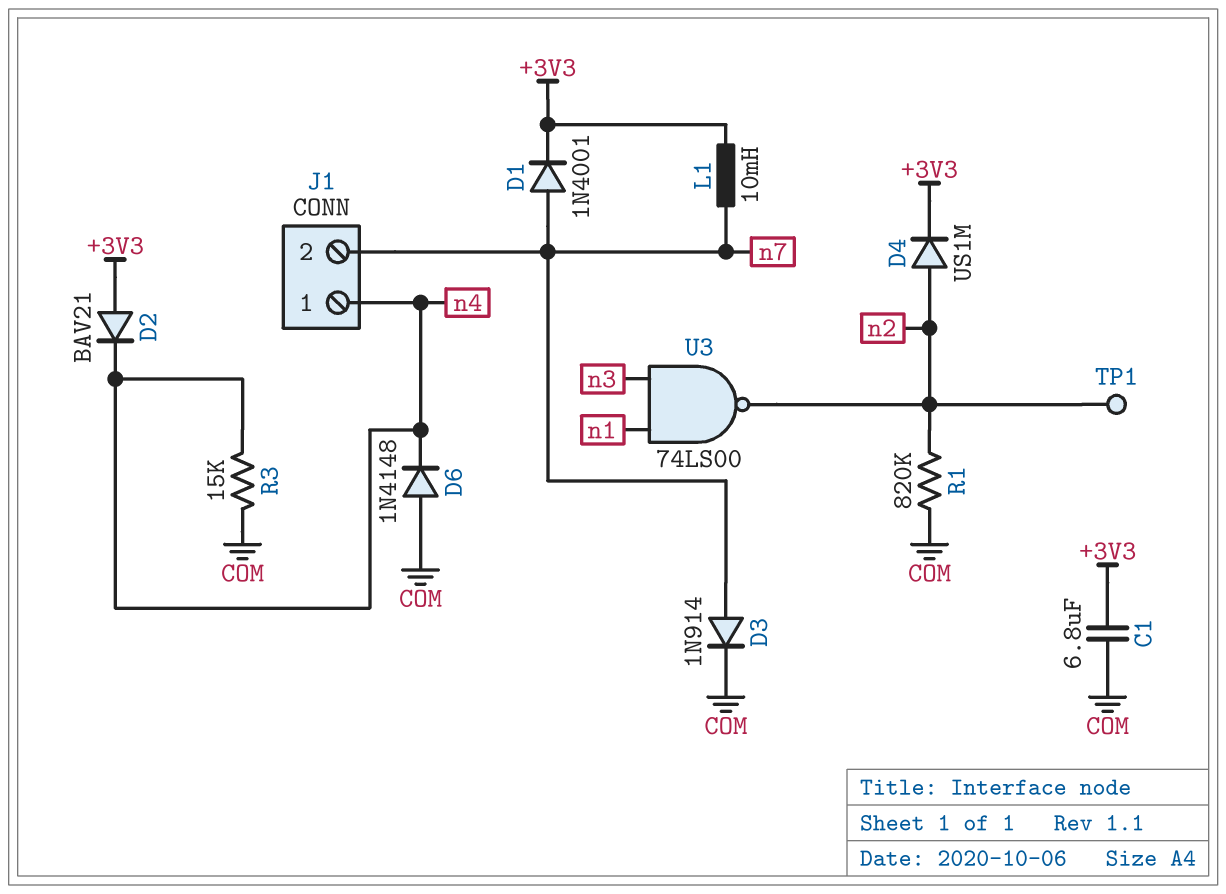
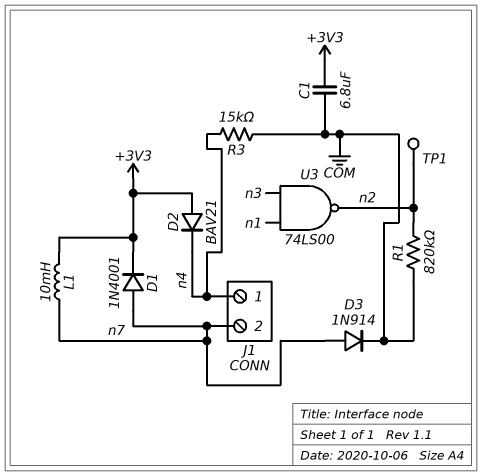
D4: diode US1M (A n2, K +3V3) -> none
D6: diode 1N4148 (A COM, K n4) -> none

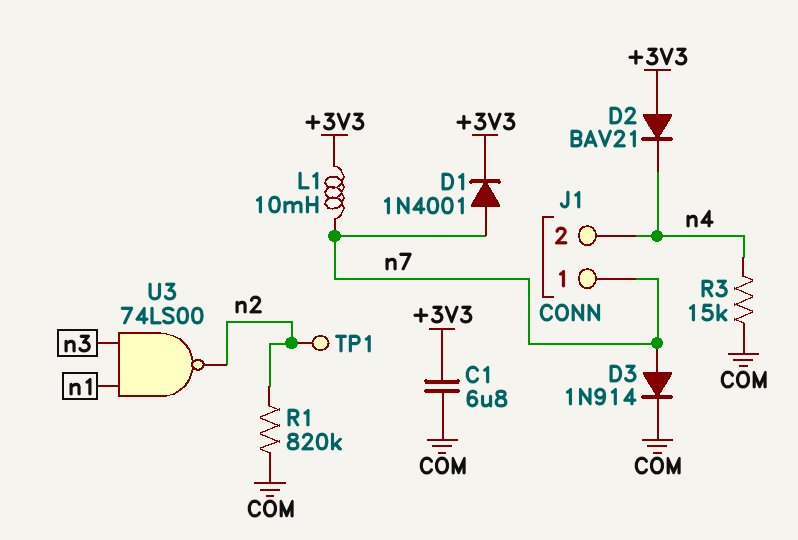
J1 pin 1: n4 -> n7
J1 pin 2: n7 -> n4

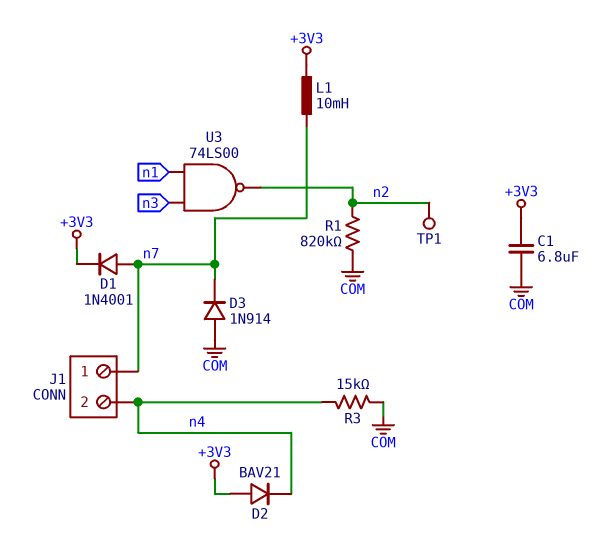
D3: diode 1N914 (A n7, K COM) -> diode 1N914 (A COM, K n7)

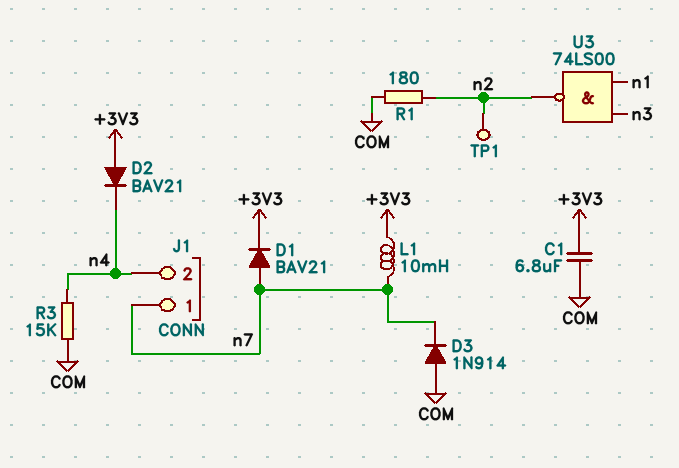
D1: diode 1N4001 (A n7, K +3V3) -> diode BAV21 (A n7, K +3V3)
R1: 820k (COM, n2) -> 180 (COM, n2)

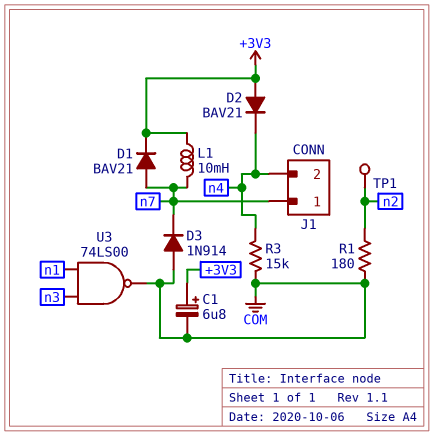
C1: 6.8uF (+3V3, COM) -> 6.8uF (plus +3V3, minus COM)
U3: NAND 74LS00 (in n1, in n3, out n2) -> NAND 74LS00 (in n1, in n3, out COM)

